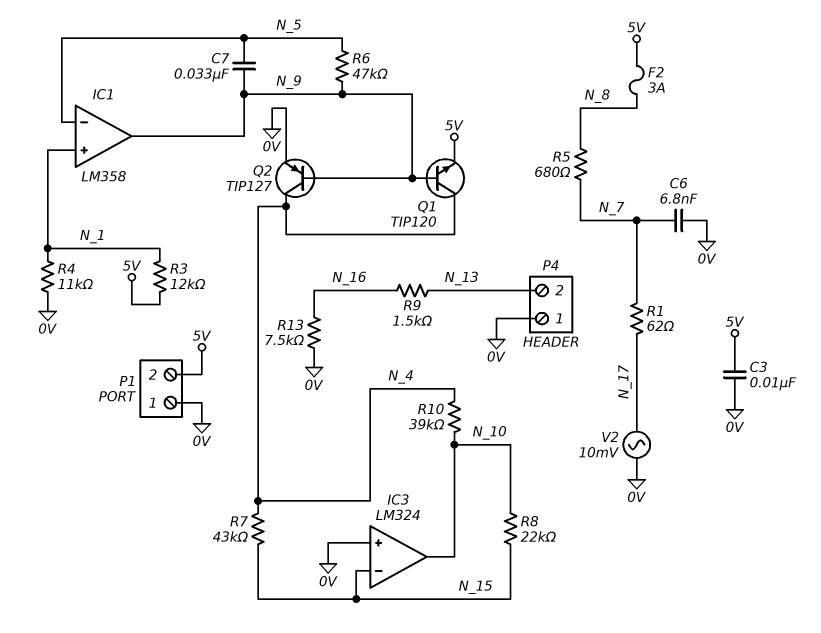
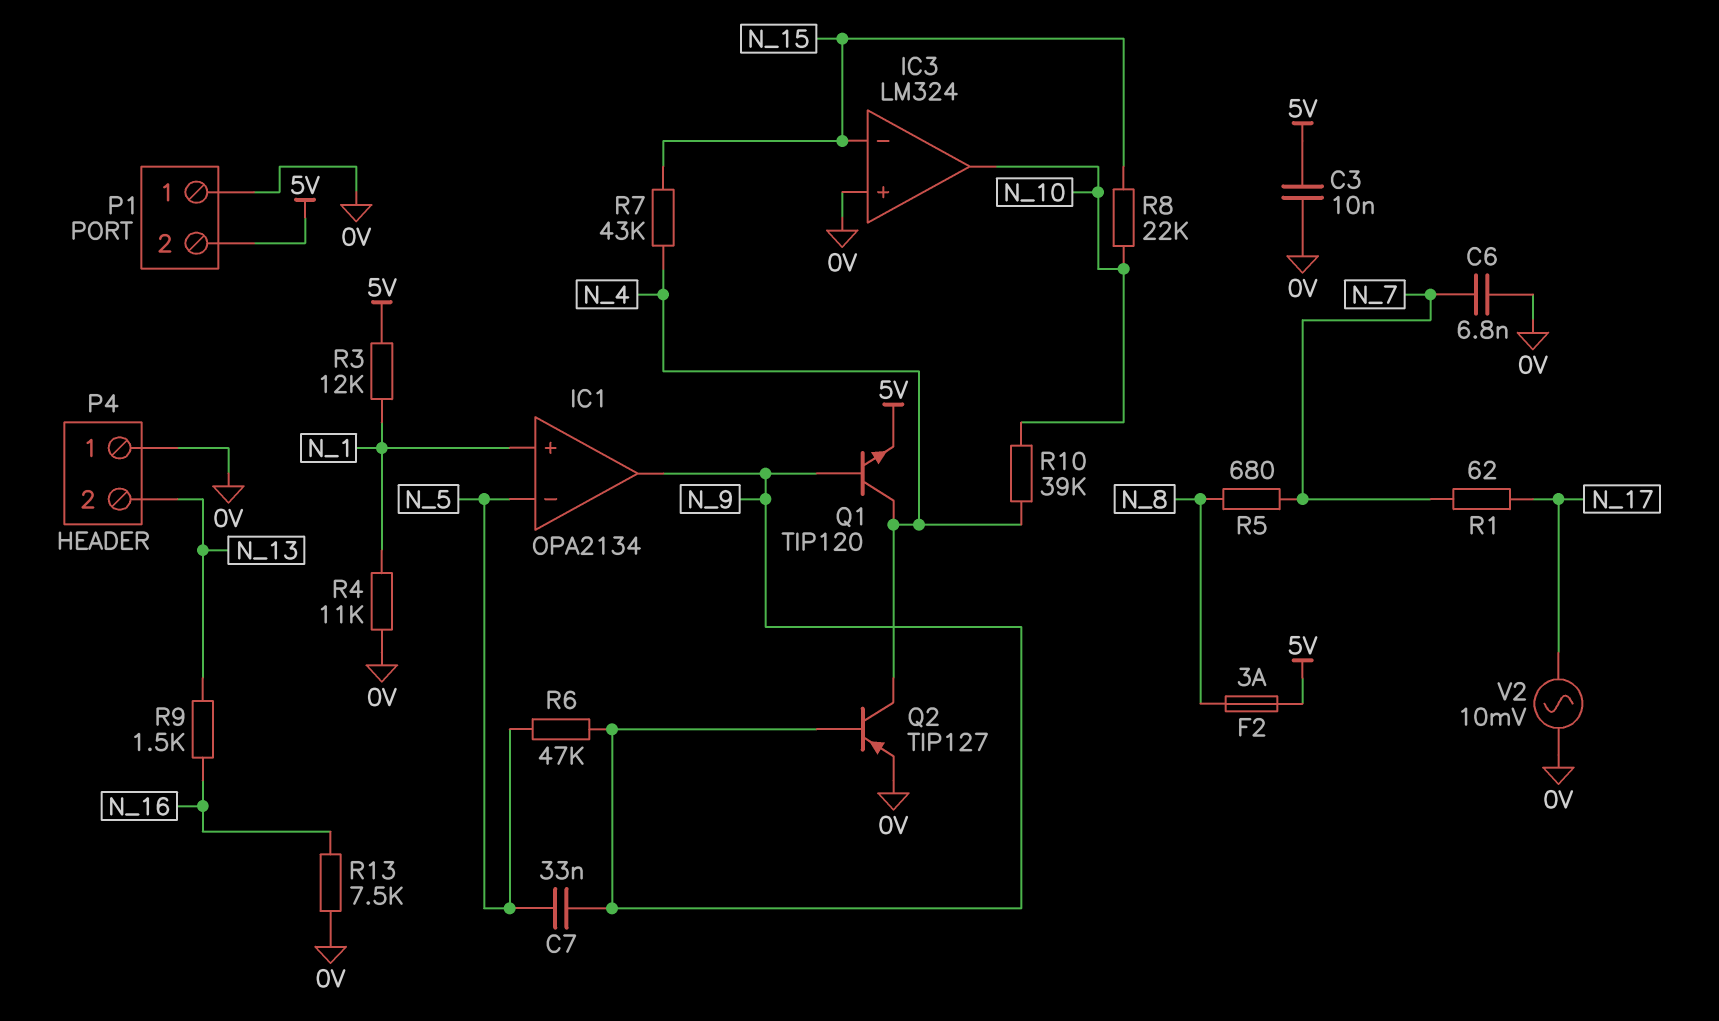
IC1: LM358 -> OPA2134

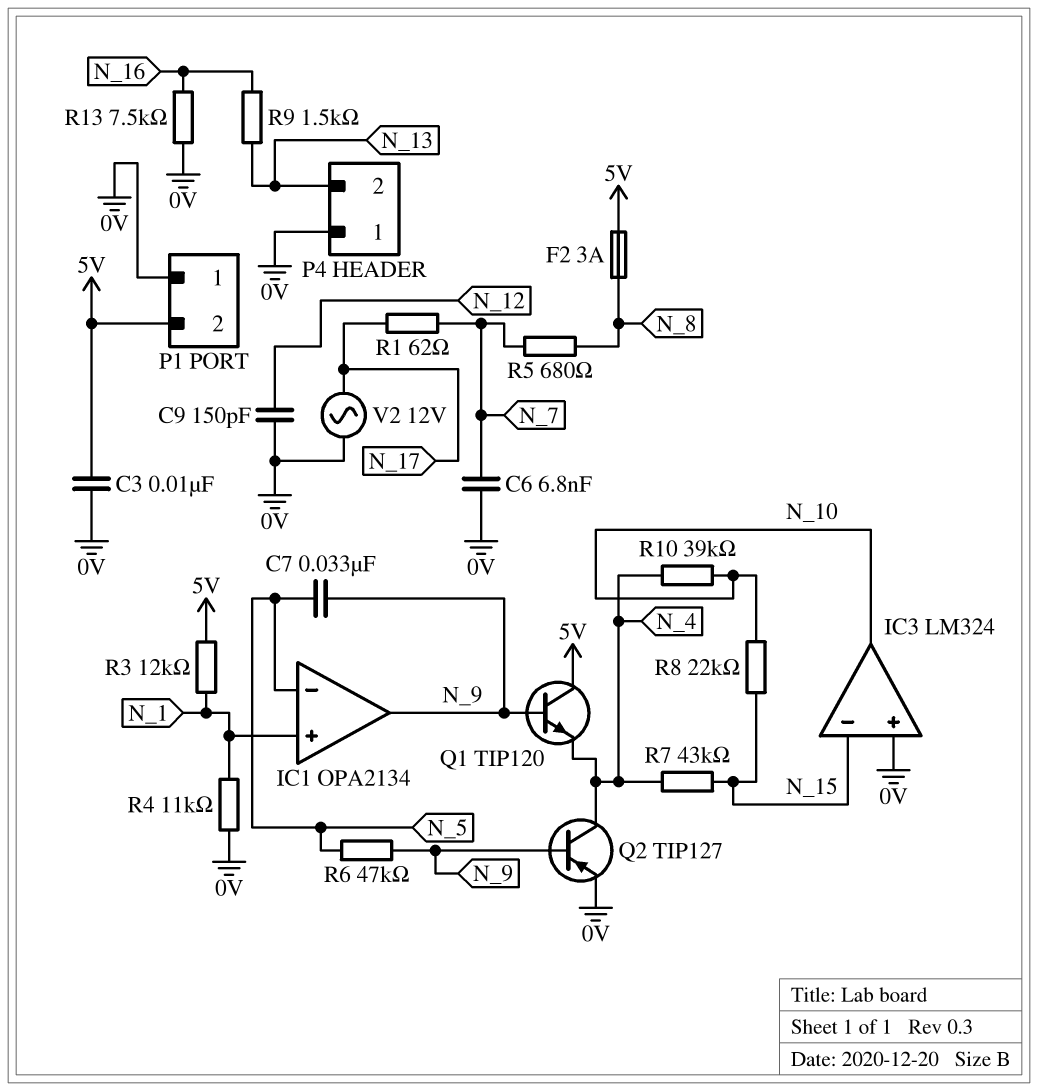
C9: none -> 150pF (0V, N_12)
Q1: NPN TIP120 (B N_9, C N_4, E 5V) -> NPN TIP120 (B N_9, C 5V, E N_4)
V2: AC 10mV (0V, N_17) -> AC 12V (0V, N_17)

